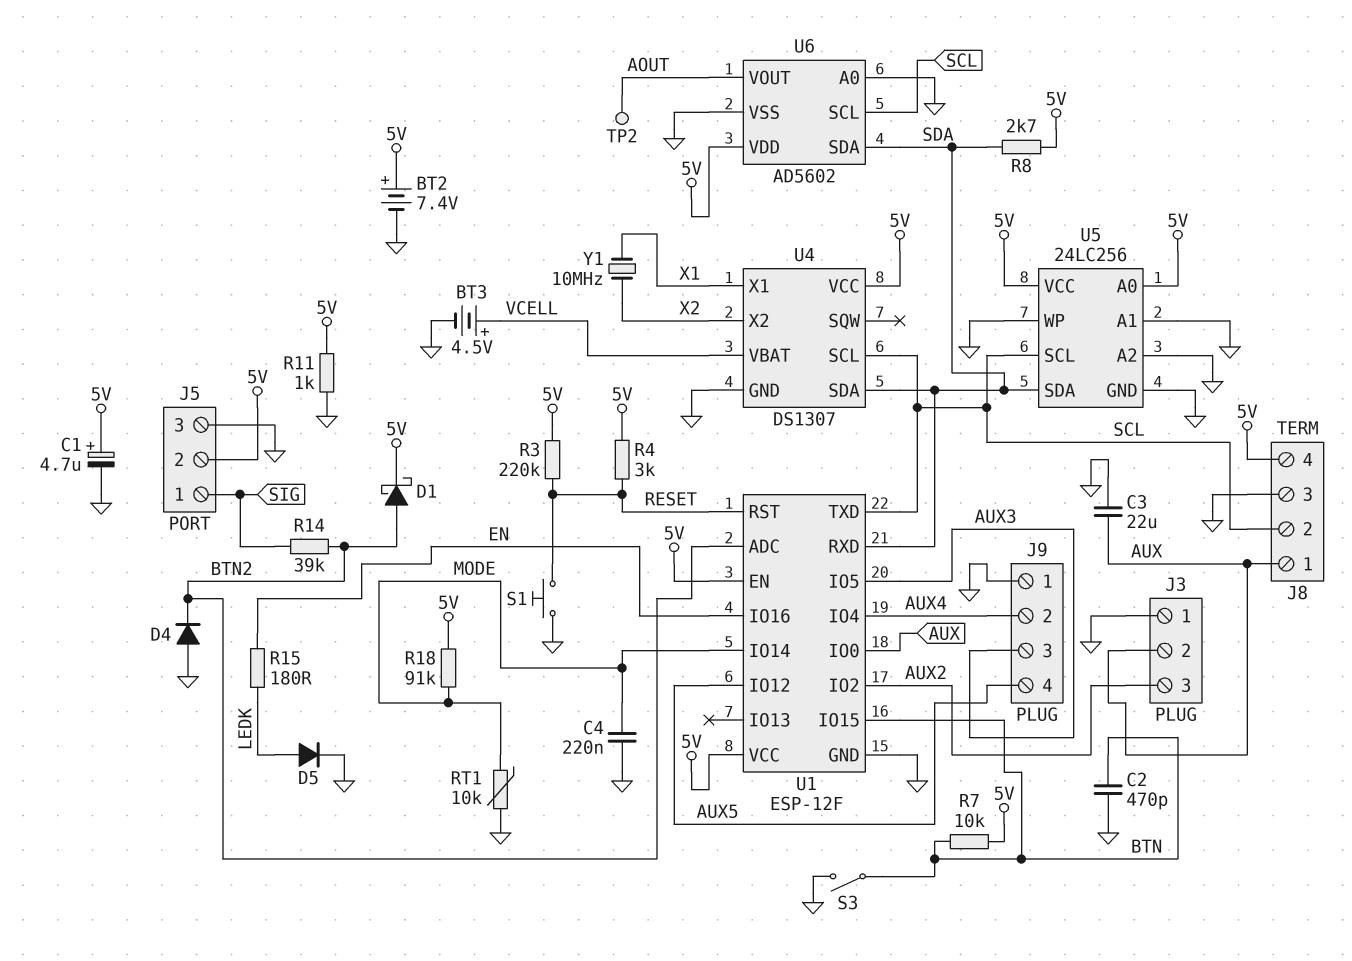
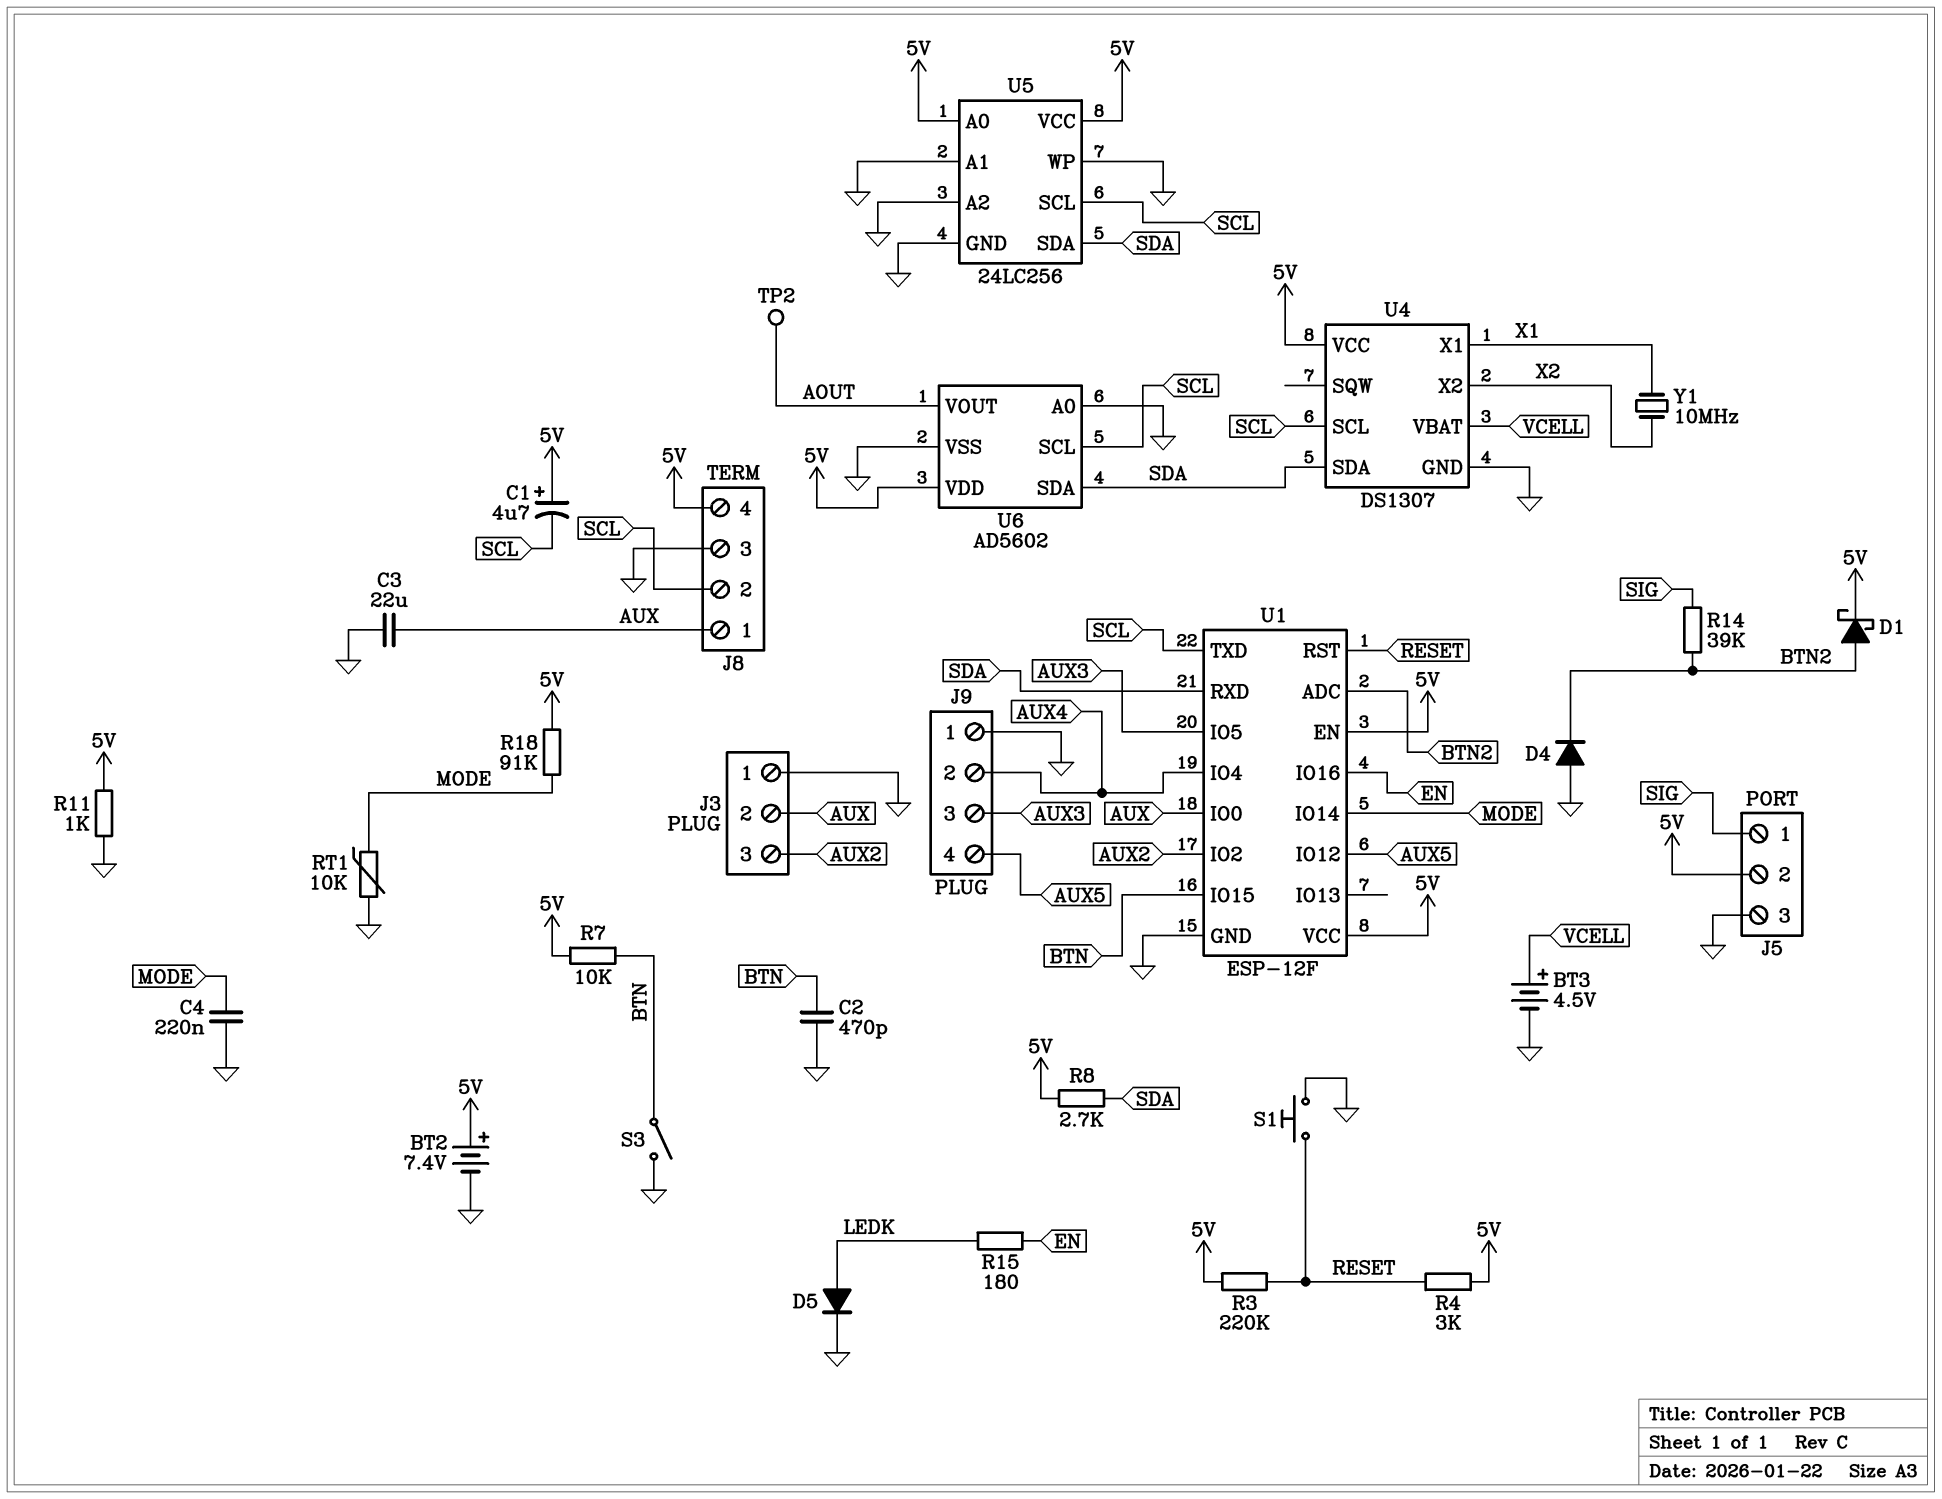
C1: 4.7uF (plus 5V, minus GND) -> 4.7uF (plus 5V, minus SCL)

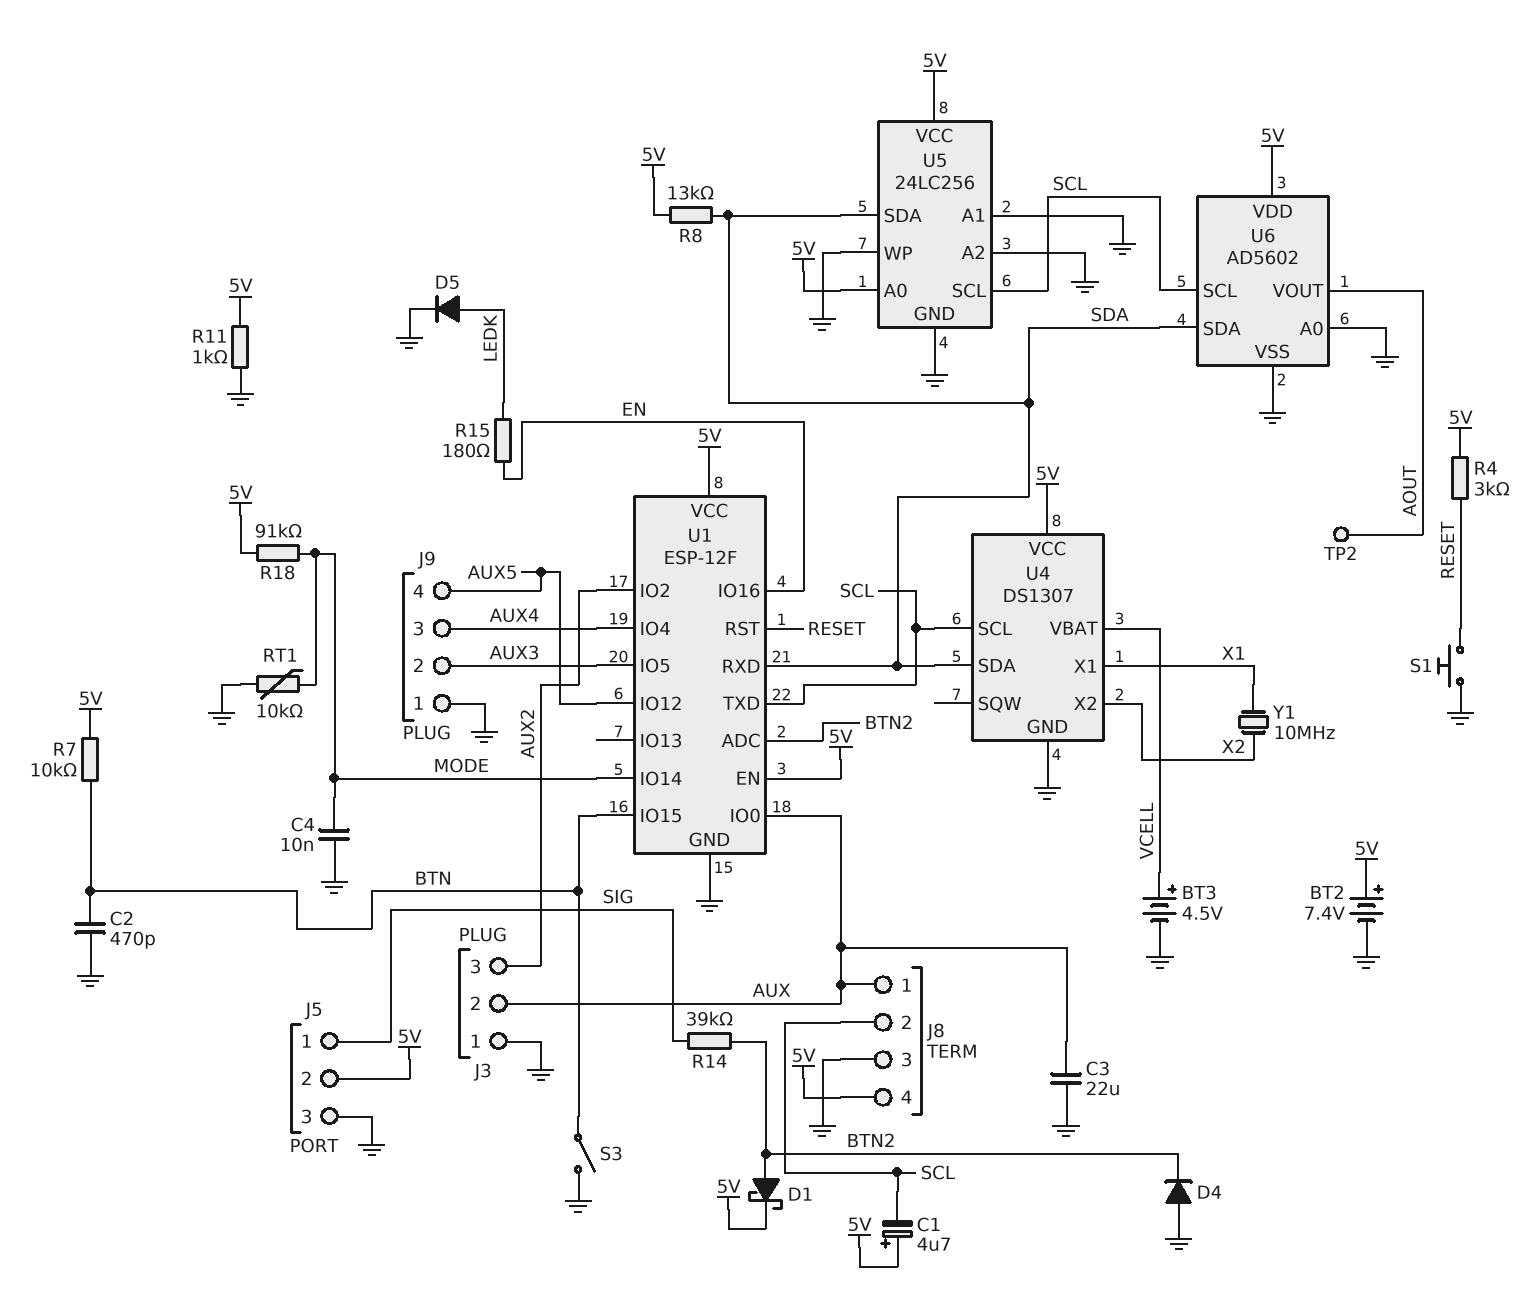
C4: 220nF (GND, MODE) -> 10nF (GND, MODE)
J9 pin 2: AUX4 -> AUX3
J9 pin 3: AUX3 -> AUX4
R3: 220k (5V, RESET) -> none
R8: 2.7k (5V, SDA) -> 13k (5V, SDA)

